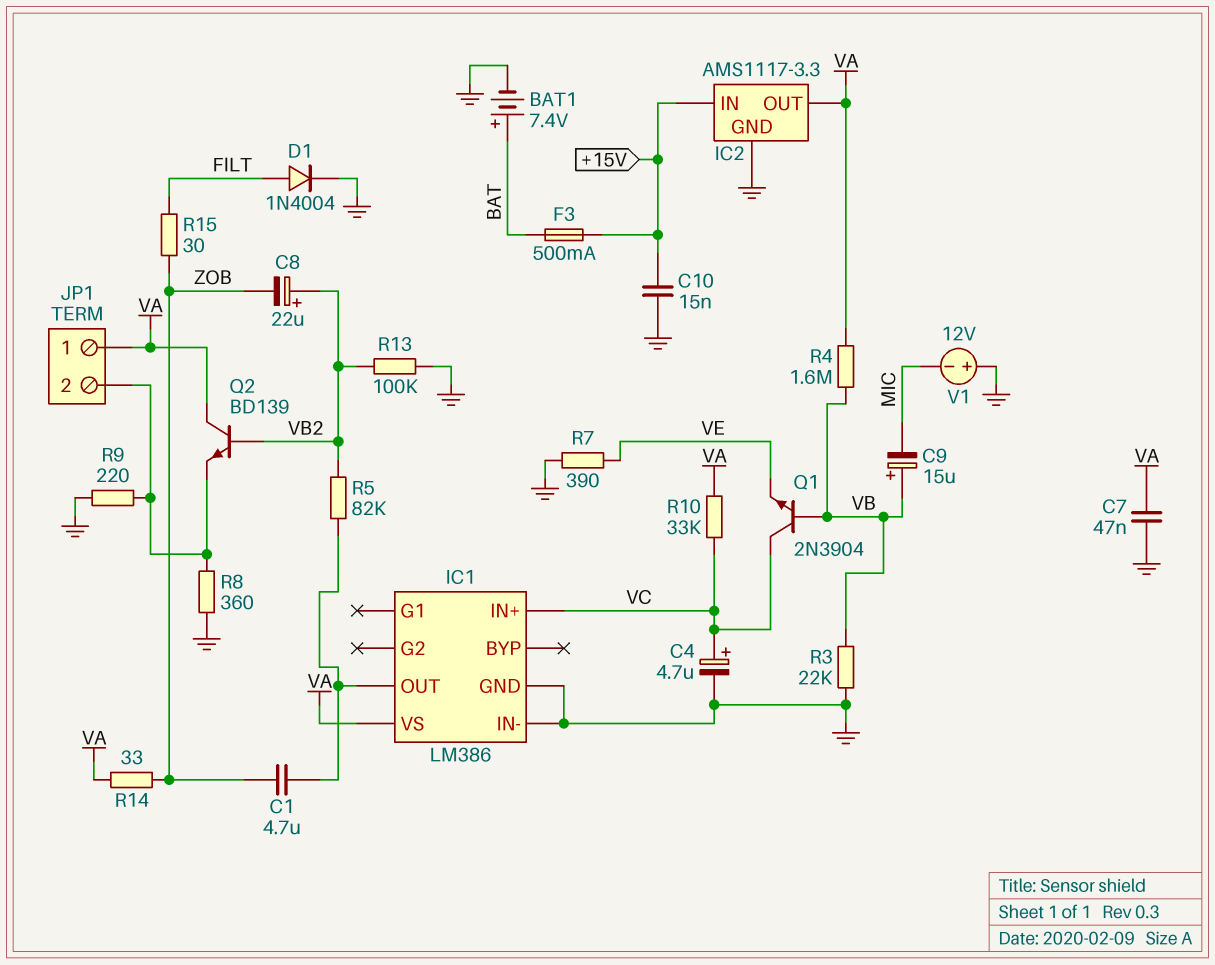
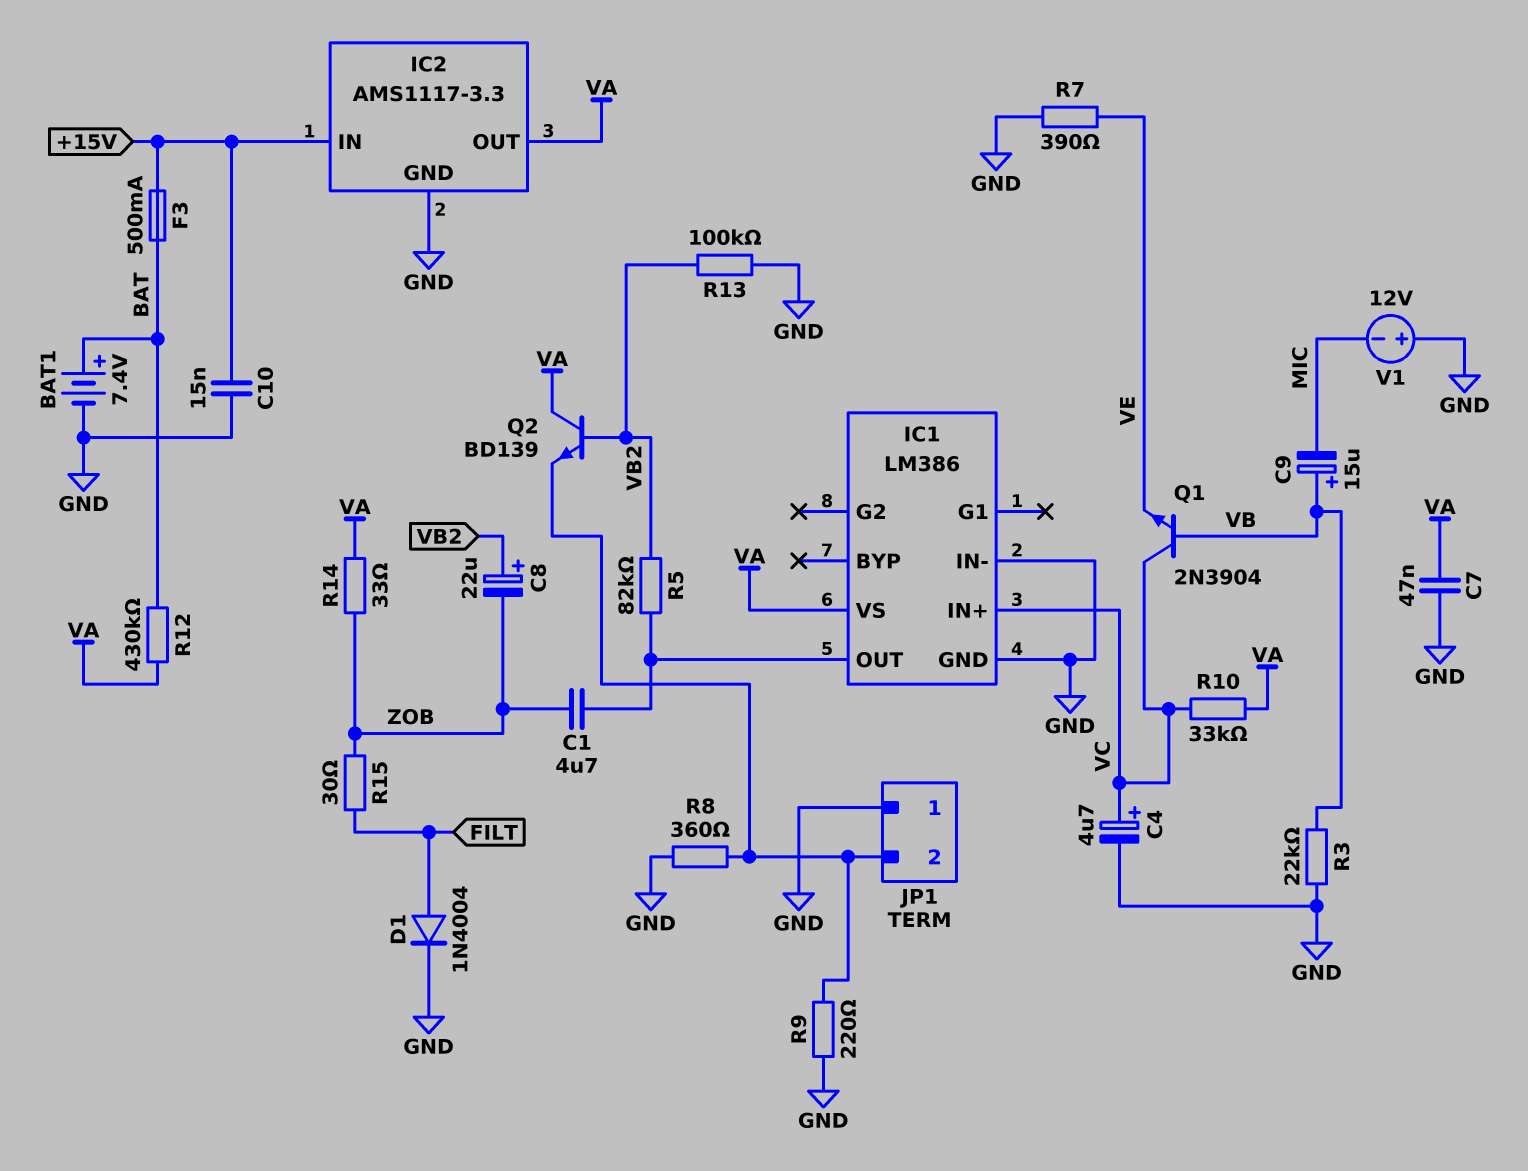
JP1 pin 1: VA -> GND
R4: 1.6M (VA, VB) -> none
R12: none -> 430k (BAT, VA)

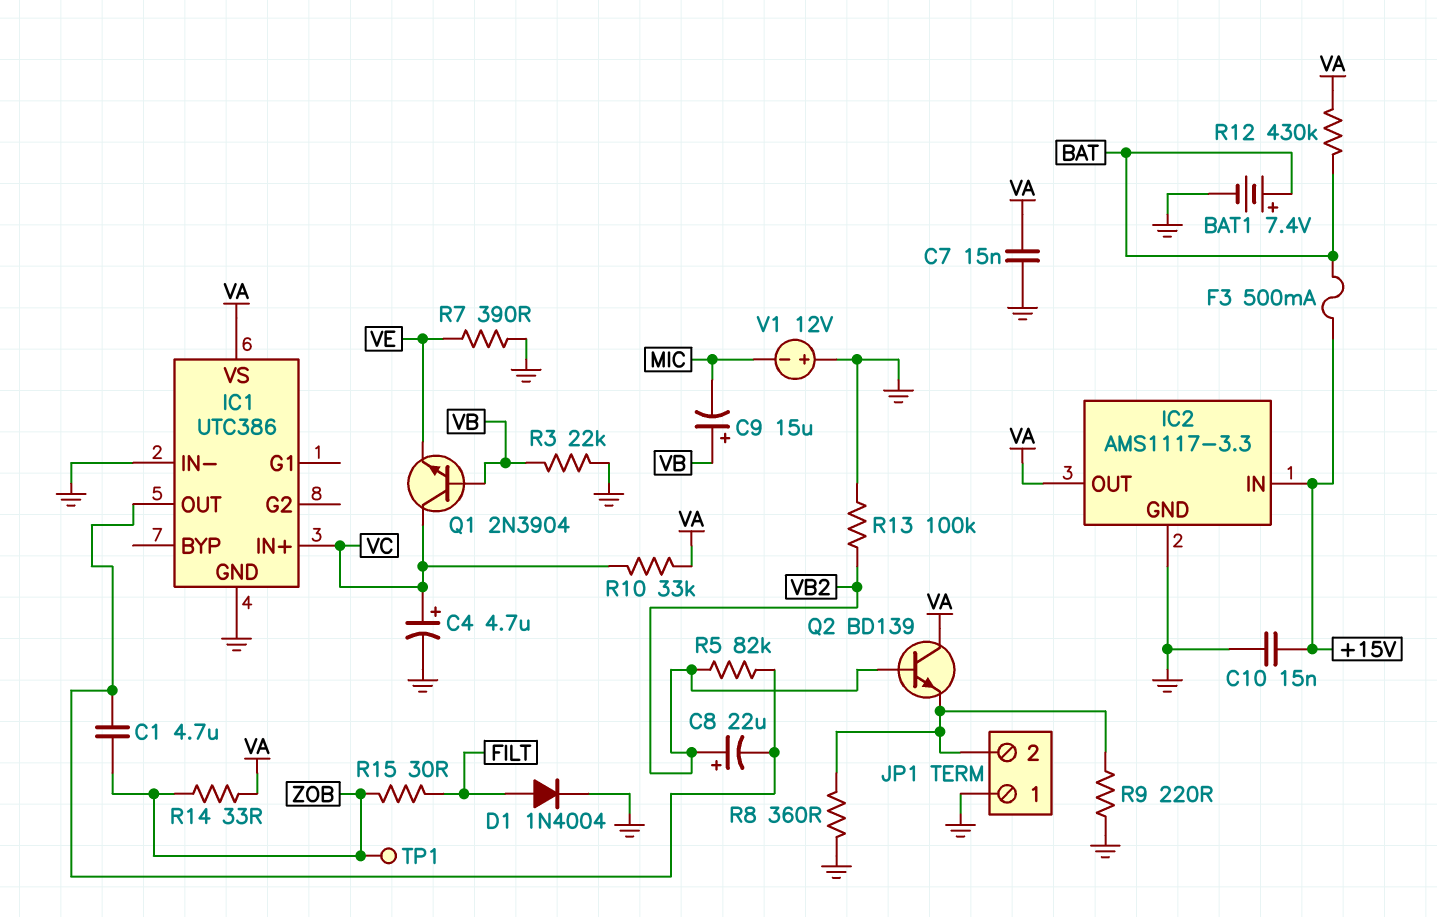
C7: 47nF (GND, VA) -> 15nF (GND, VA)
C8: 22uF (plus VB2, minus ZOB) -> 22uF (plus VB2, minus IC1/OUT)
IC1: LM386 -> UTC386
TP1: none -> test point (ZOB)

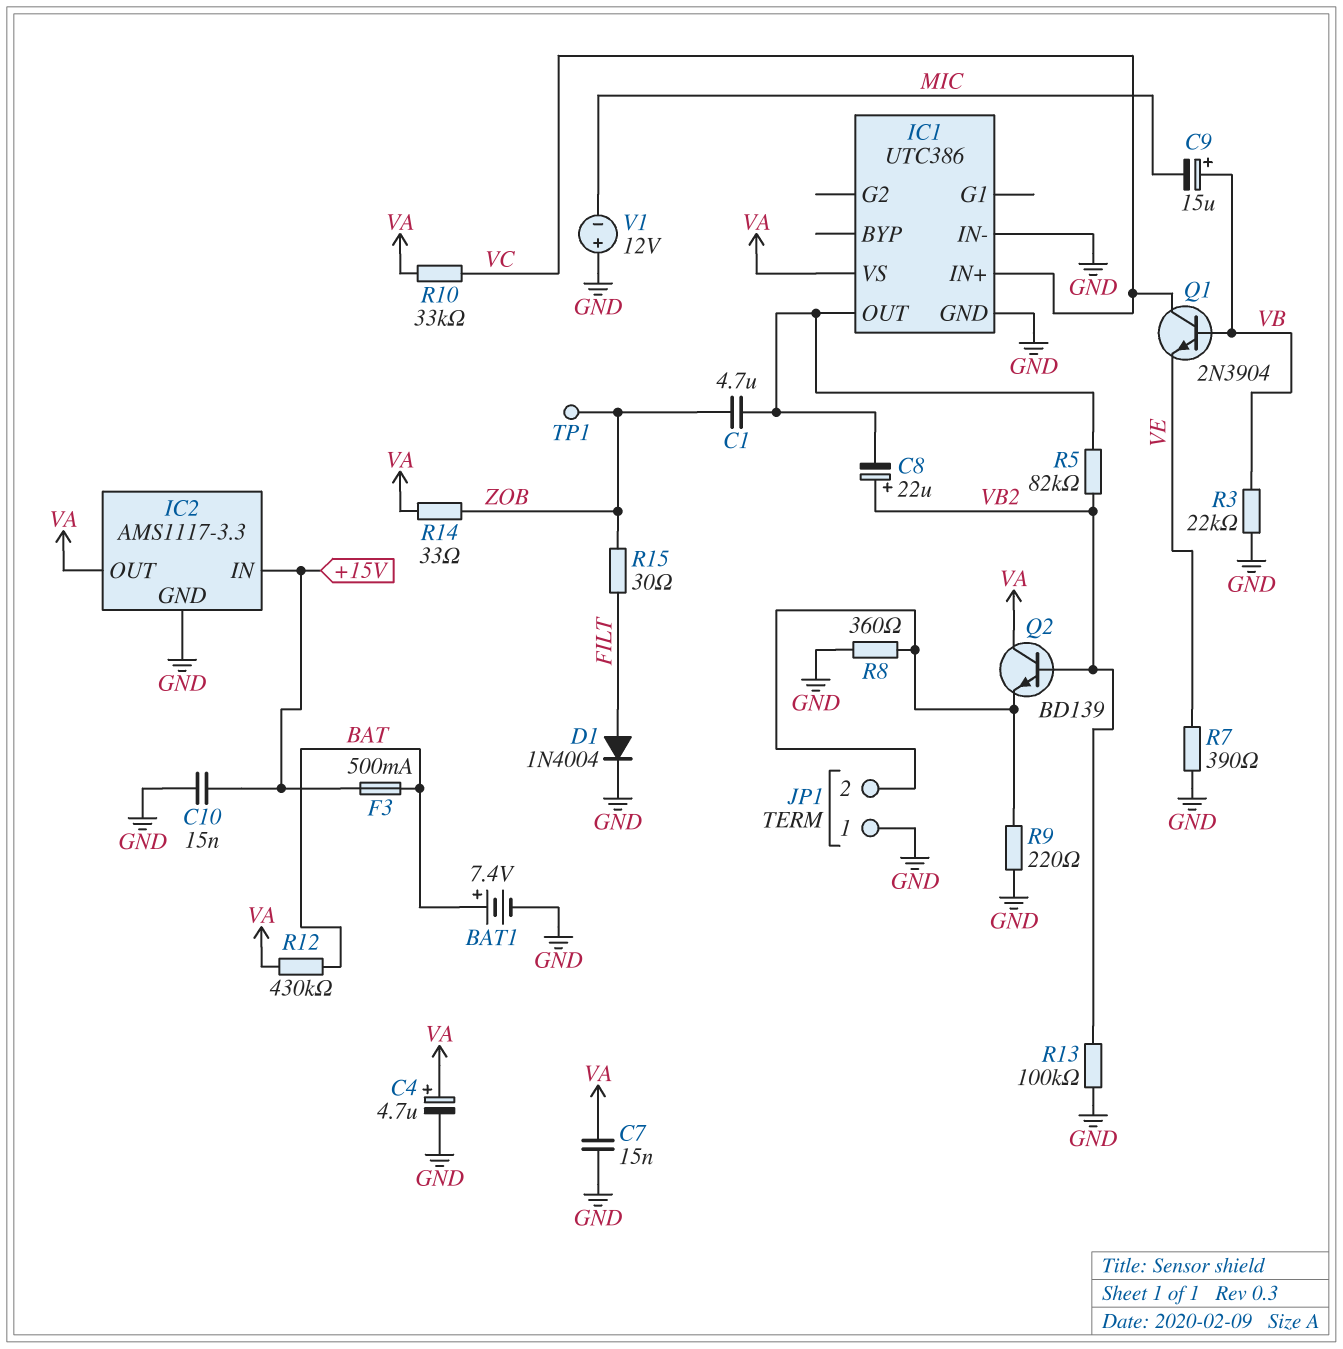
C4: 4.7uF (plus VC, minus GND) -> 4.7uF (plus VA, minus GND)

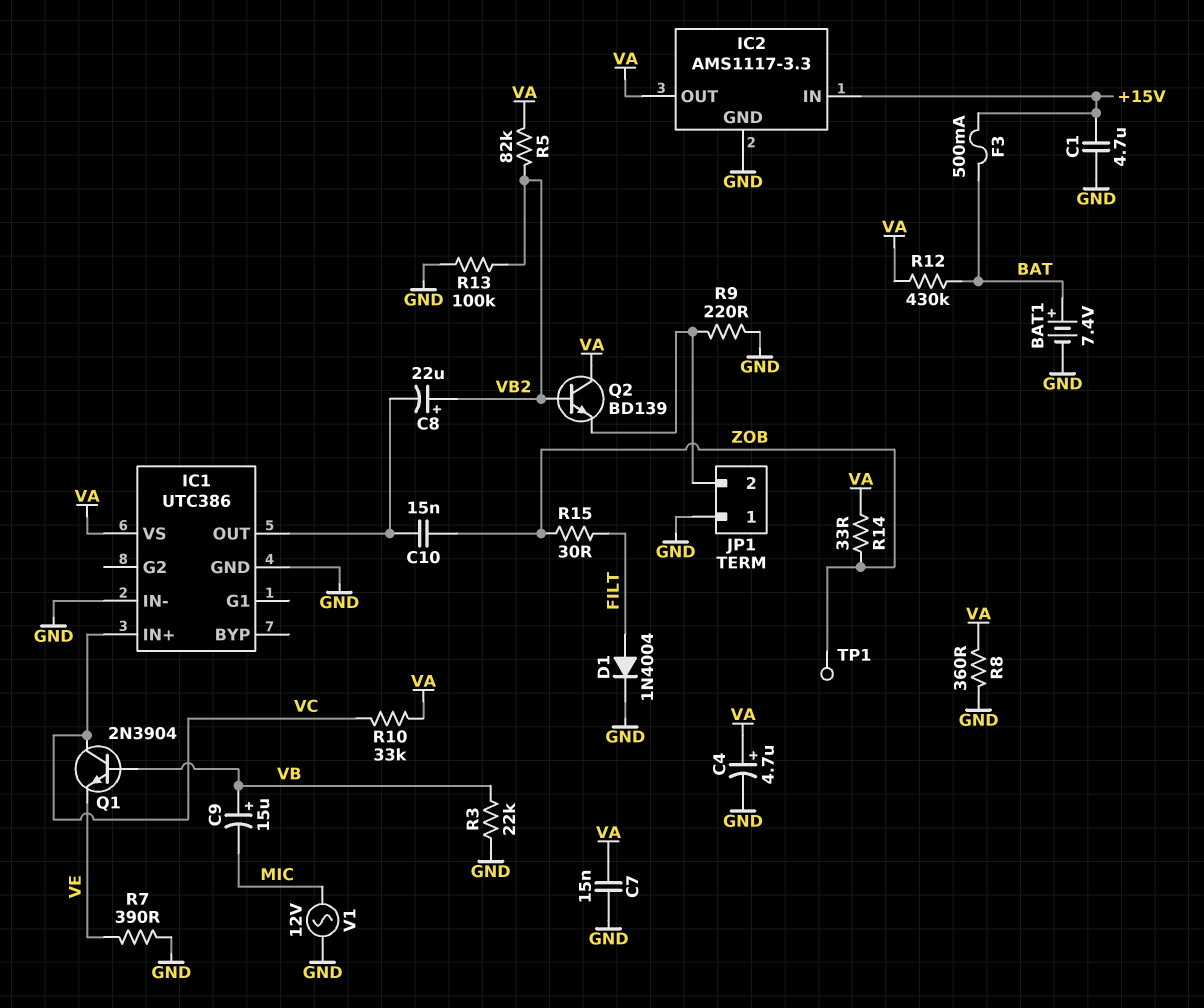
C1: 4.7uF (IC1/OUT, ZOB) -> 4.7uF (+15V, GND)
C10: 15nF (+15V, GND) -> 15nF (IC1/OUT, ZOB)
R5: 82k (IC1/OUT, VB2) -> 82k (VA, VB2)
R8: 360 (GND, JP1/2) -> 360 (GND, VA)
V1: 12V (plus GND, minus MIC) -> AC 12V (GND, MIC)

